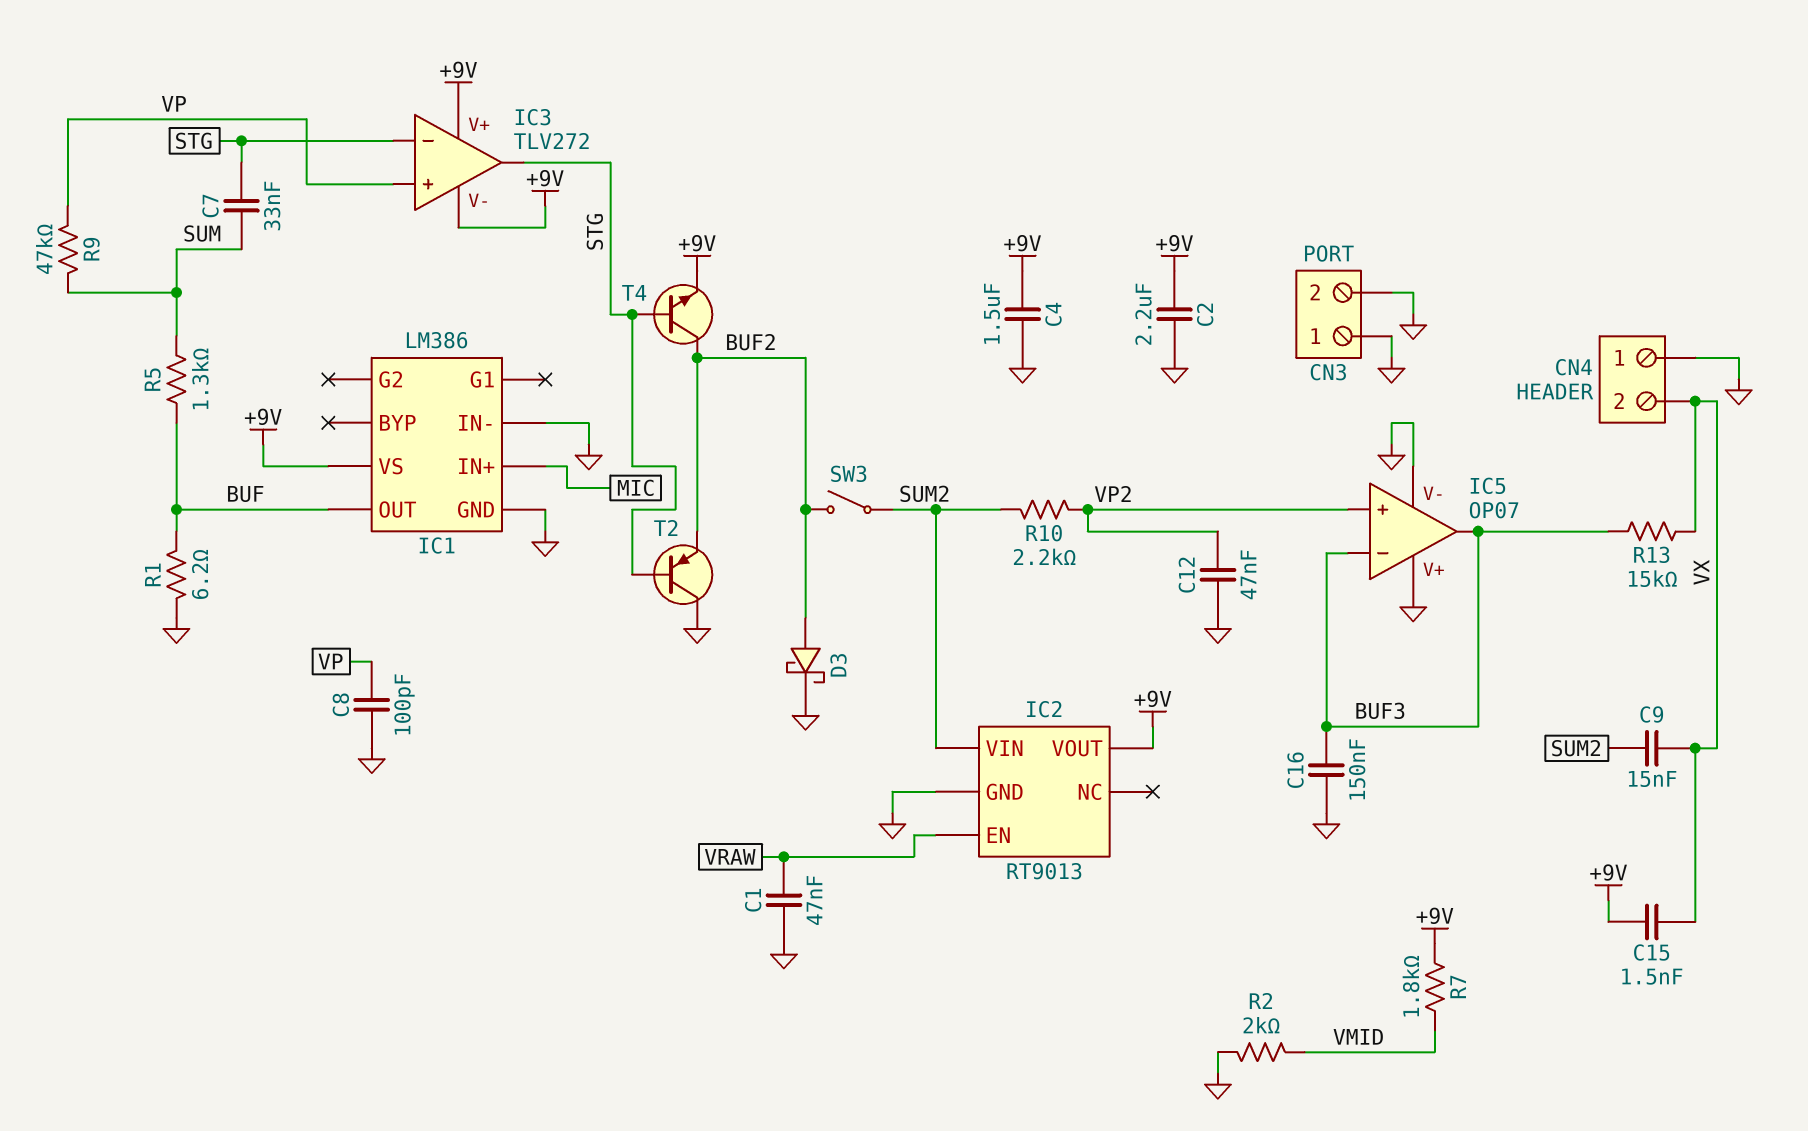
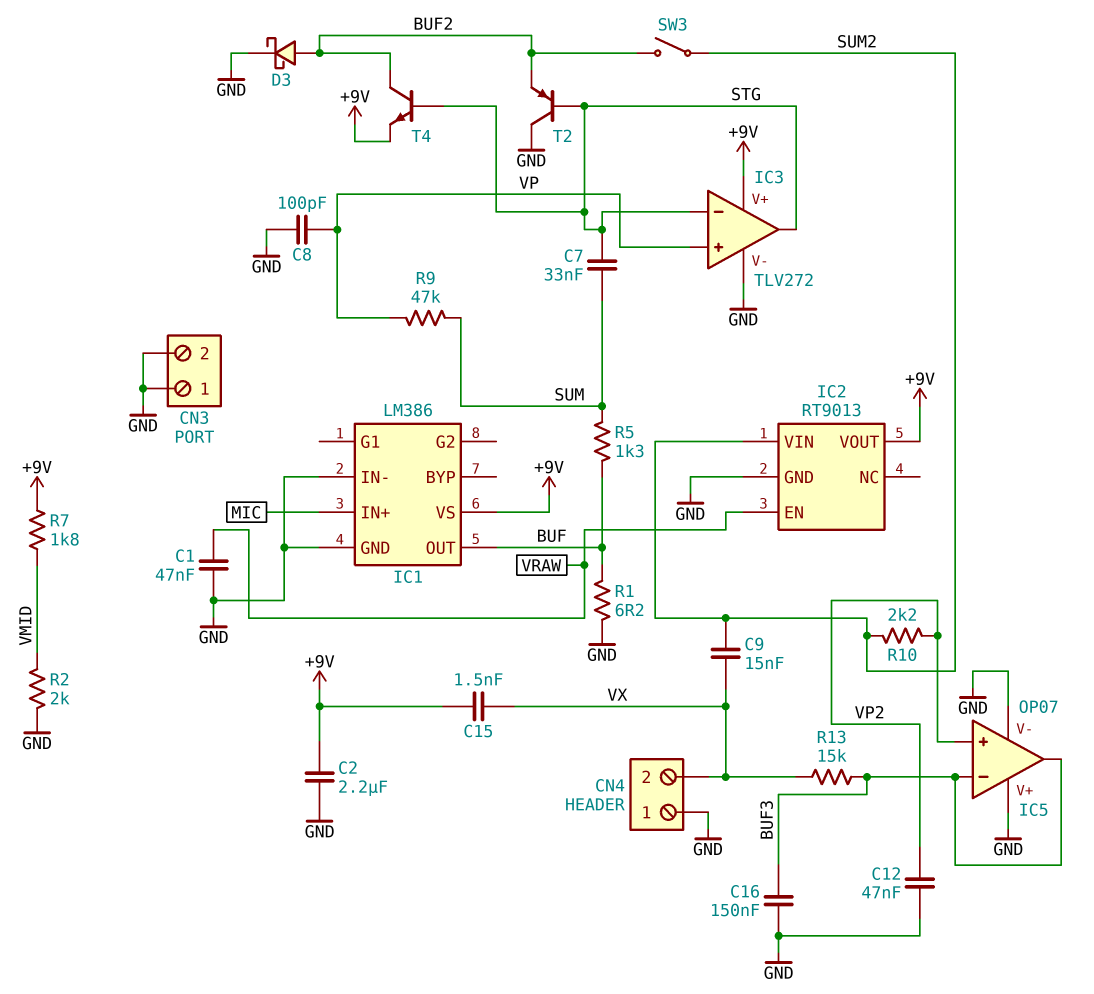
C4: 1.5uF (+9V, GND) -> none
IC3 pin V-: +9V -> GND

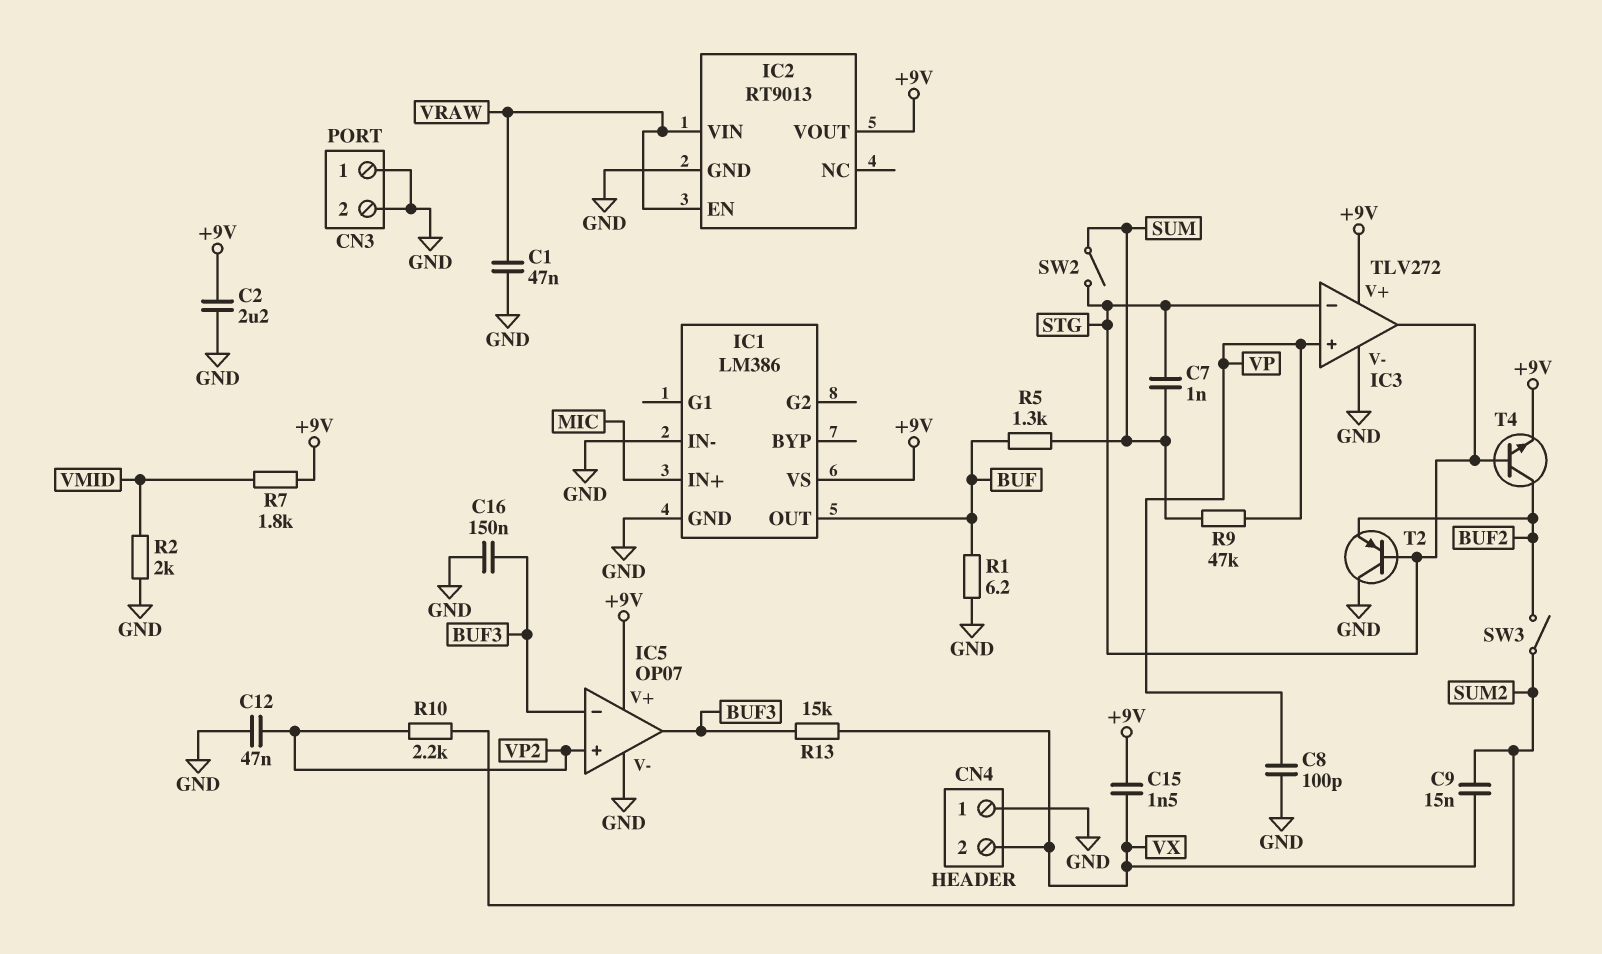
C7: 33nF (STG, SUM) -> 1nF (STG, SUM)
D3: schottky (A BUF2, K GND) -> none
IC2 pin VIN: SUM2 -> VRAW
IC5 pin V+: GND -> +9V
SW2: none -> switch (STG, SUM)

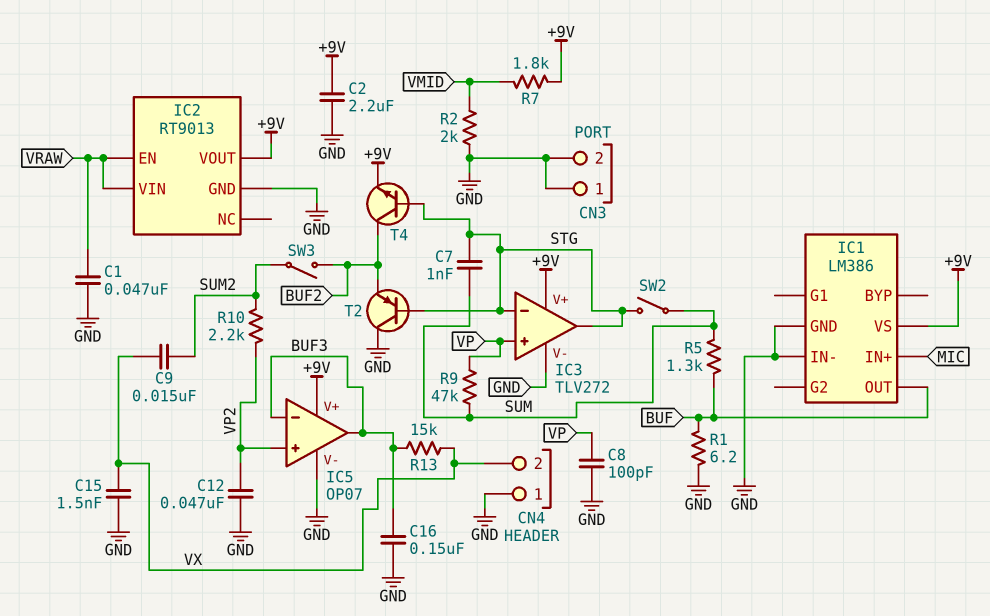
C15: 1.5nF (+9V, VX) -> 1.5nF (GND, VX)

